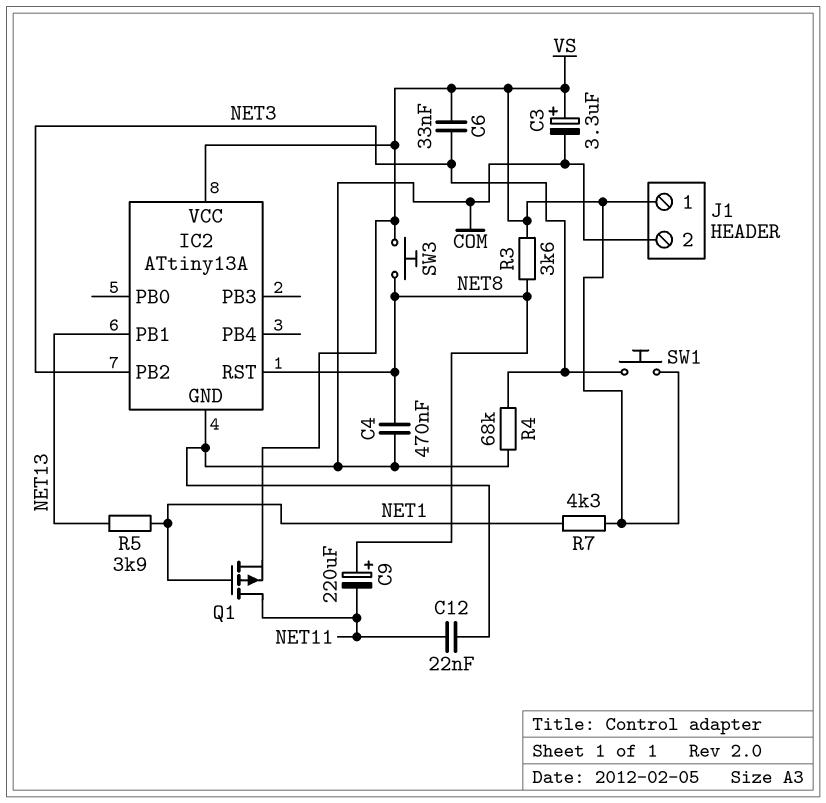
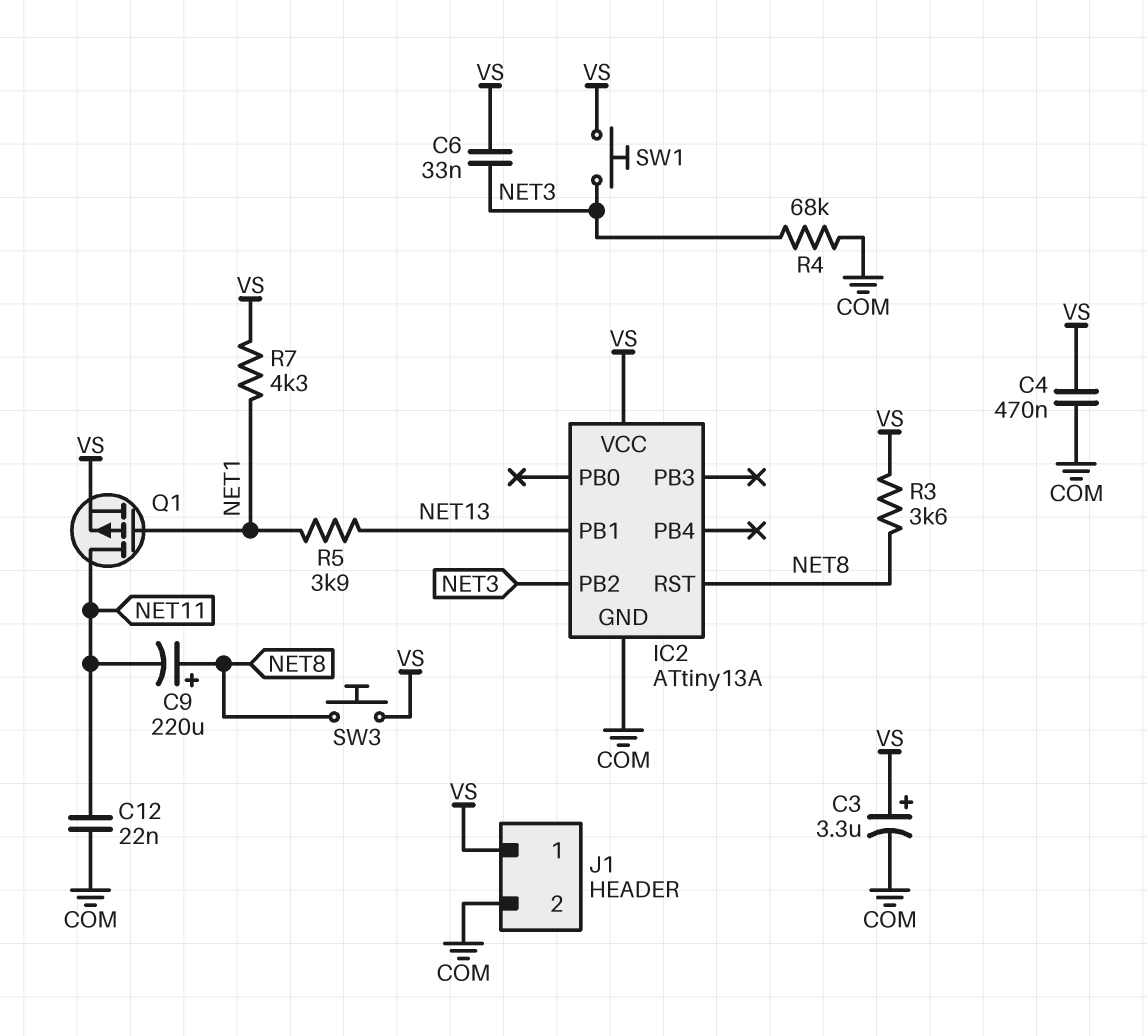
C4: 470nF (COM, NET8) -> 470nF (COM, VS)

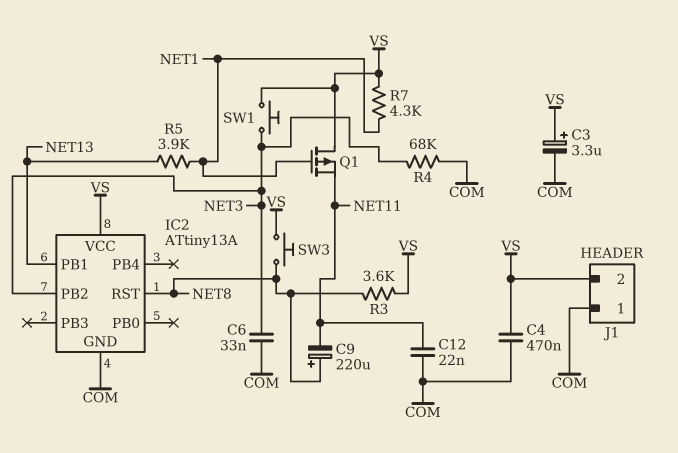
C6: 33nF (NET3, VS) -> 33nF (COM, NET3)
J1 pin 1: VS -> COM
J1 pin 2: COM -> VS
Q1: PMOS (G NET1, D NET11, S VS) -> PMOS (G NET1, D VS, S NET11)

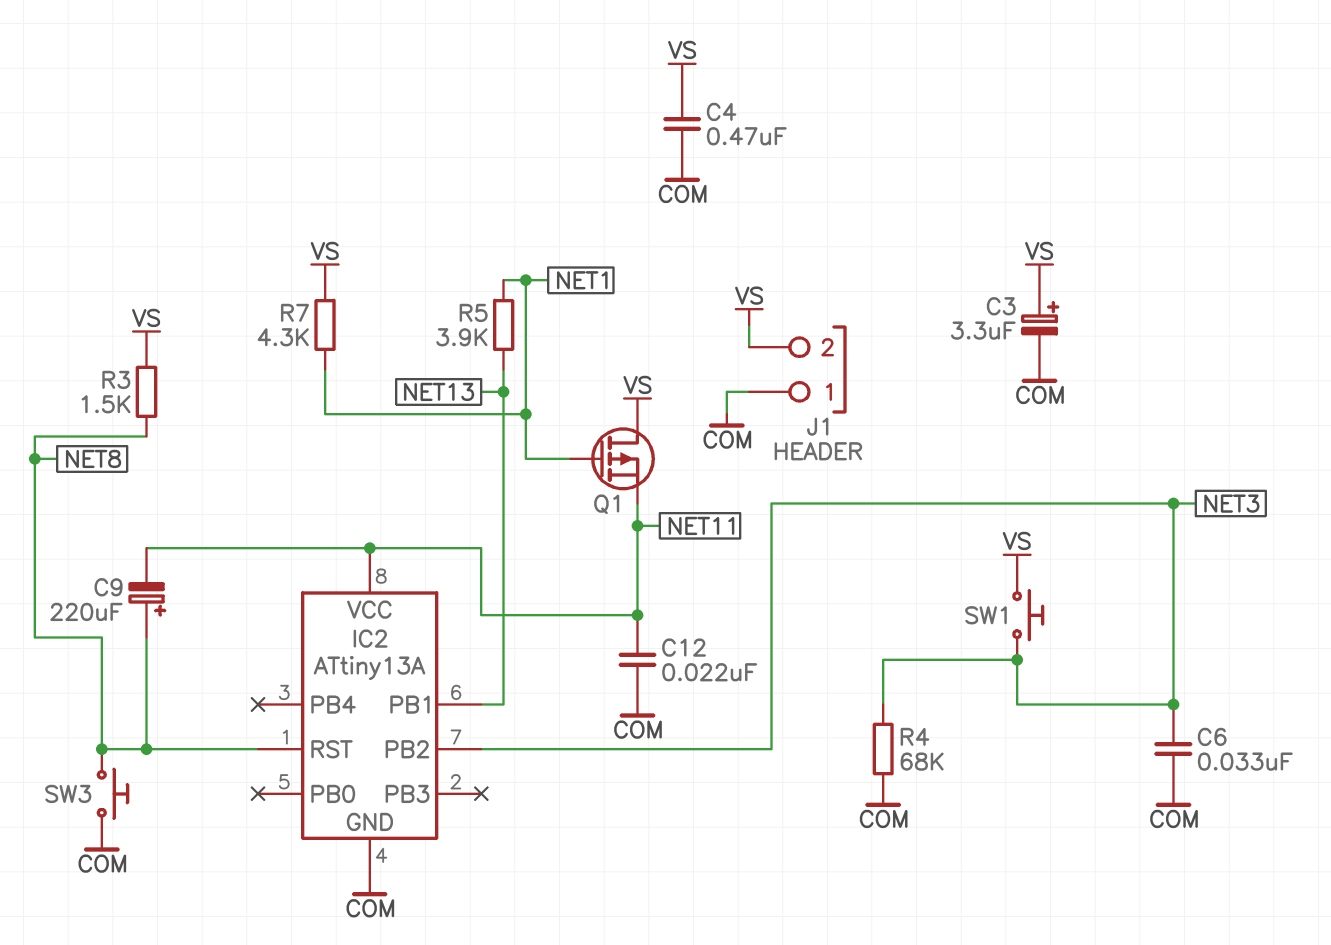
IC2 pin VCC: VS -> NET11
R3: 3.6k (NET8, VS) -> 1.5k (NET8, VS)
SW3: button (NET8, VS) -> button (COM, NET8)

